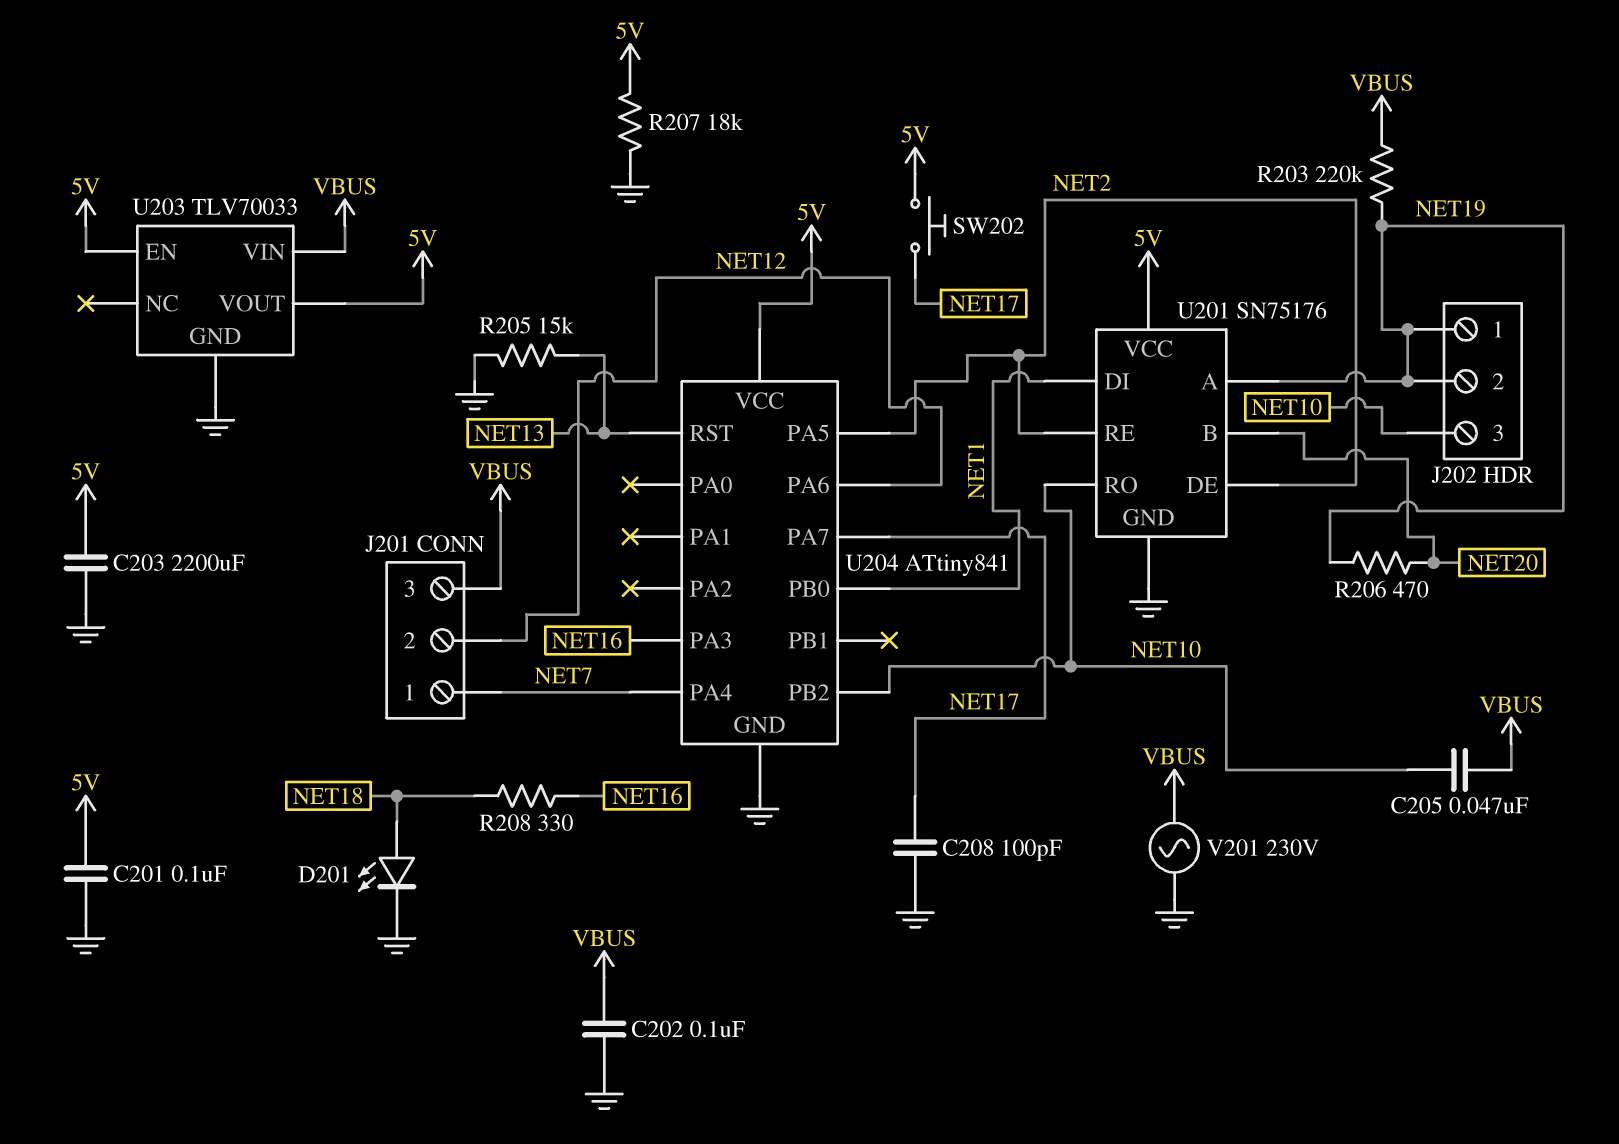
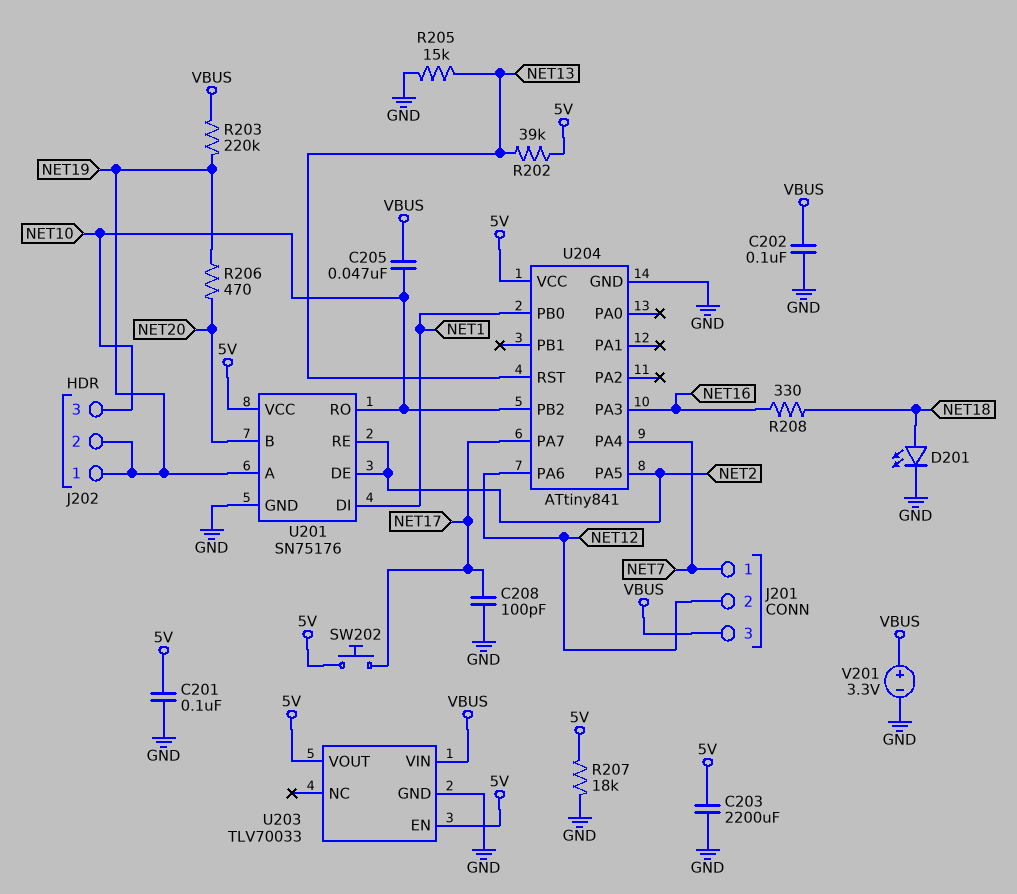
R202: none -> 39k (5V, NET13)
V201: AC 230V (GND, VBUS) -> 3.3V (plus VBUS, minus GND)

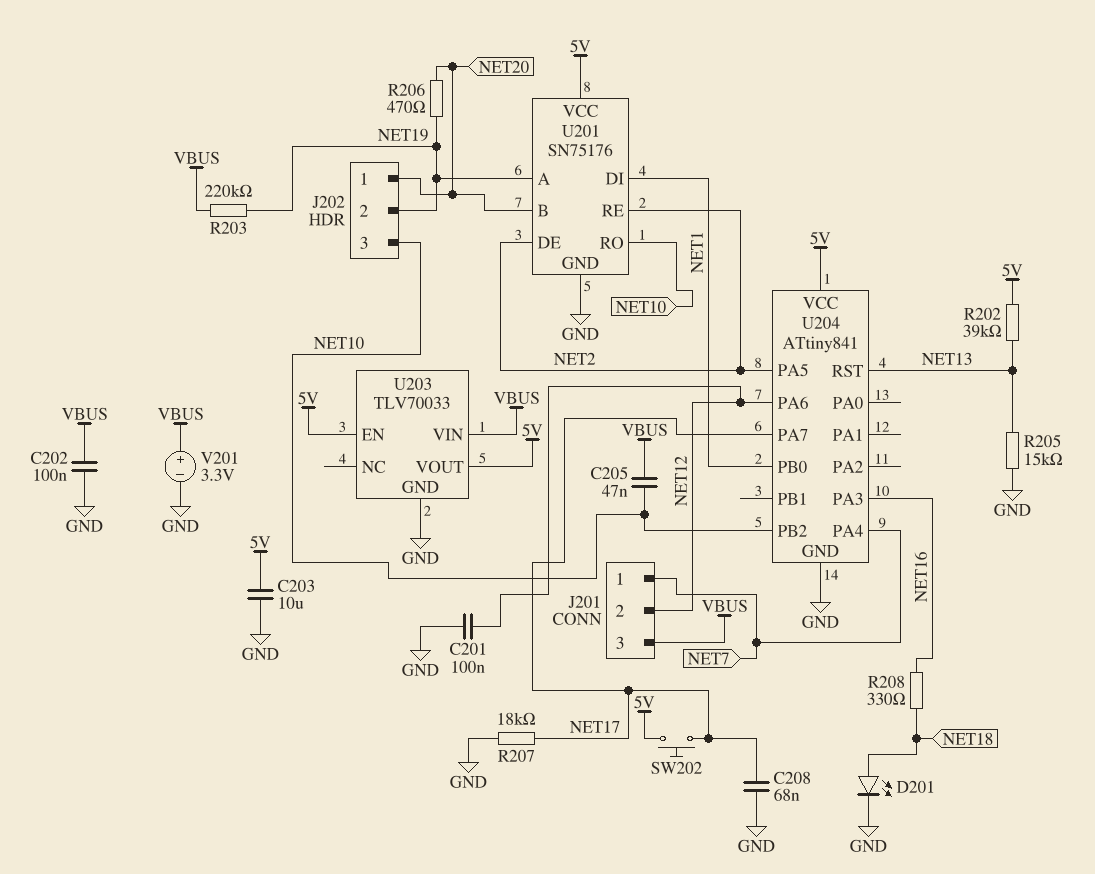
C201: 100nF (5V, GND) -> 100nF (GND, NET12)
C203: 2200uF (5V, GND) -> 10uF (5V, GND)
C208: 100pF (GND, NET17) -> 68nF (GND, NET17)
J202 pin 1: NET19 -> NET20
R207: 18k (5V, GND) -> 18k (GND, NET17)

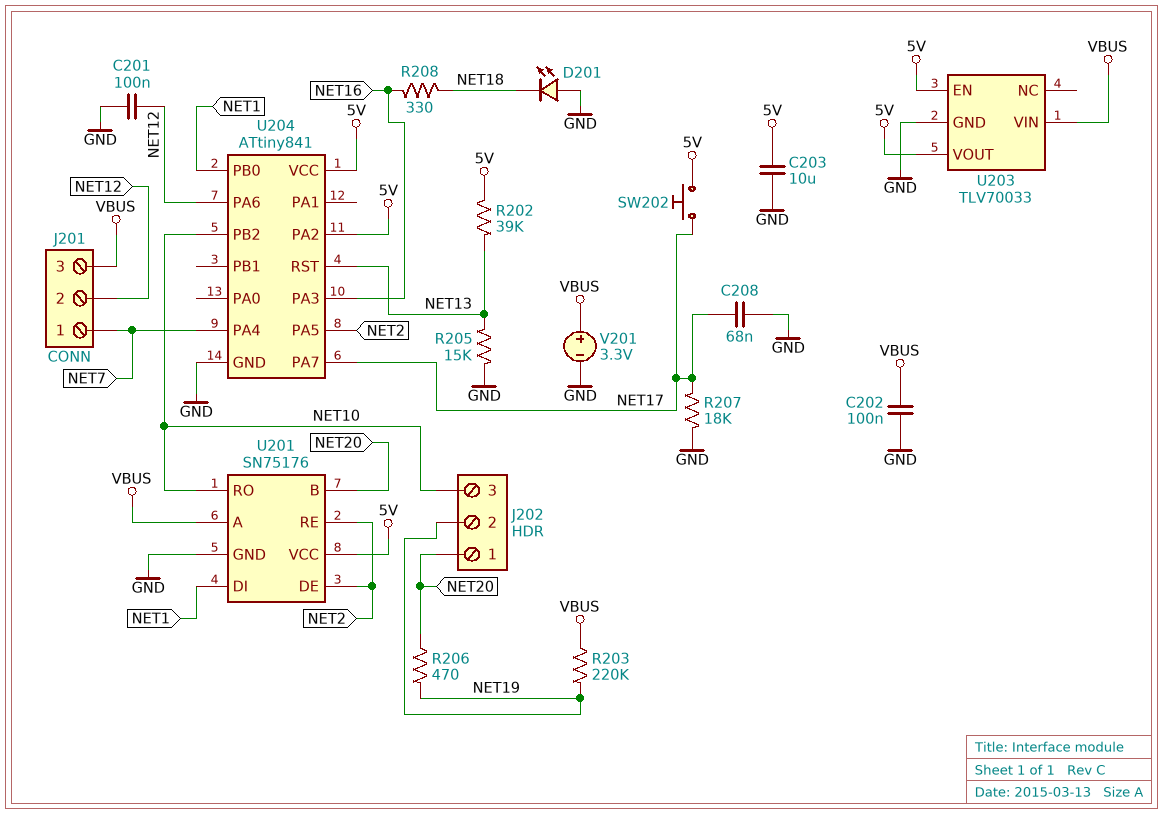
C205: 47nF (NET10, VBUS) -> none
D201: LED (A NET18, K GND) -> LED (A GND, K NET18)
U201 pin A: NET19 -> VBUS
U204 pin PA2: none -> 5V

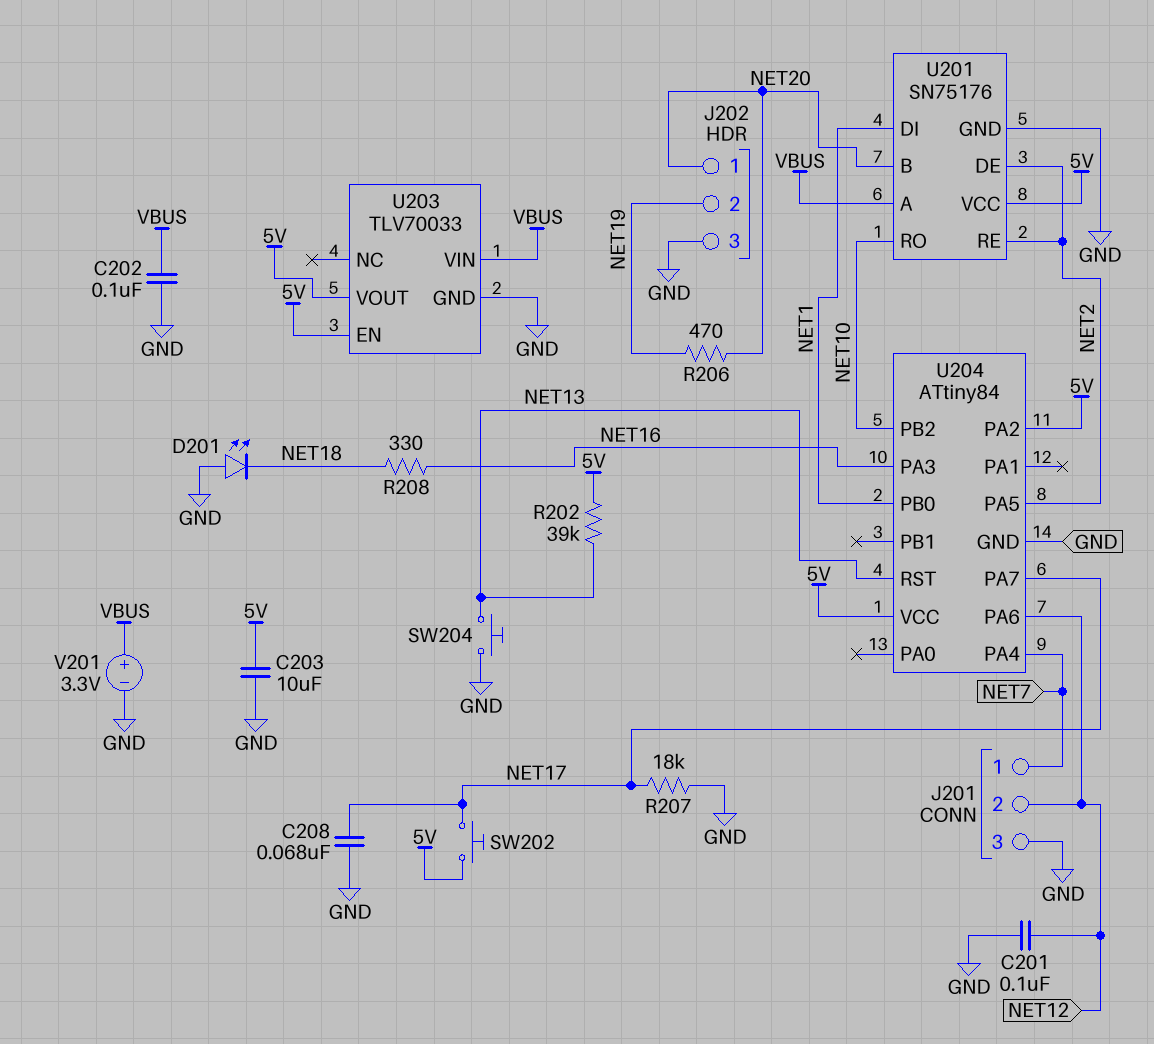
J201 pin 3: VBUS -> GND
J202 pin 3: NET10 -> GND
R203: 220k (NET19, VBUS) -> none
R205: 15k (GND, NET13) -> none
SW204: none -> button (GND, NET13)
U204: ATtiny841 -> ATtiny84

